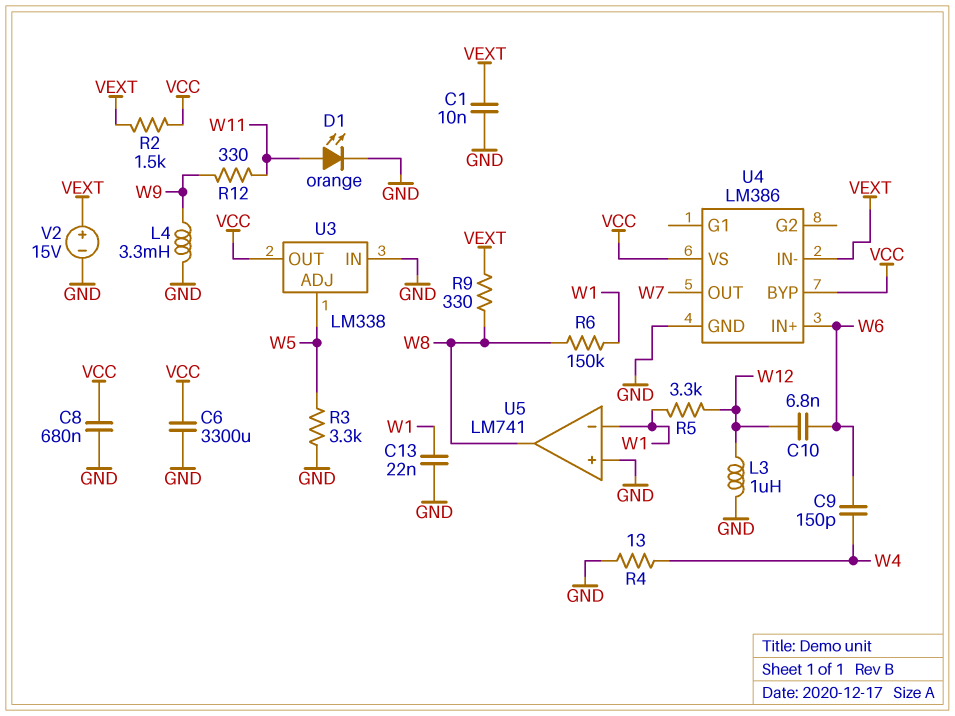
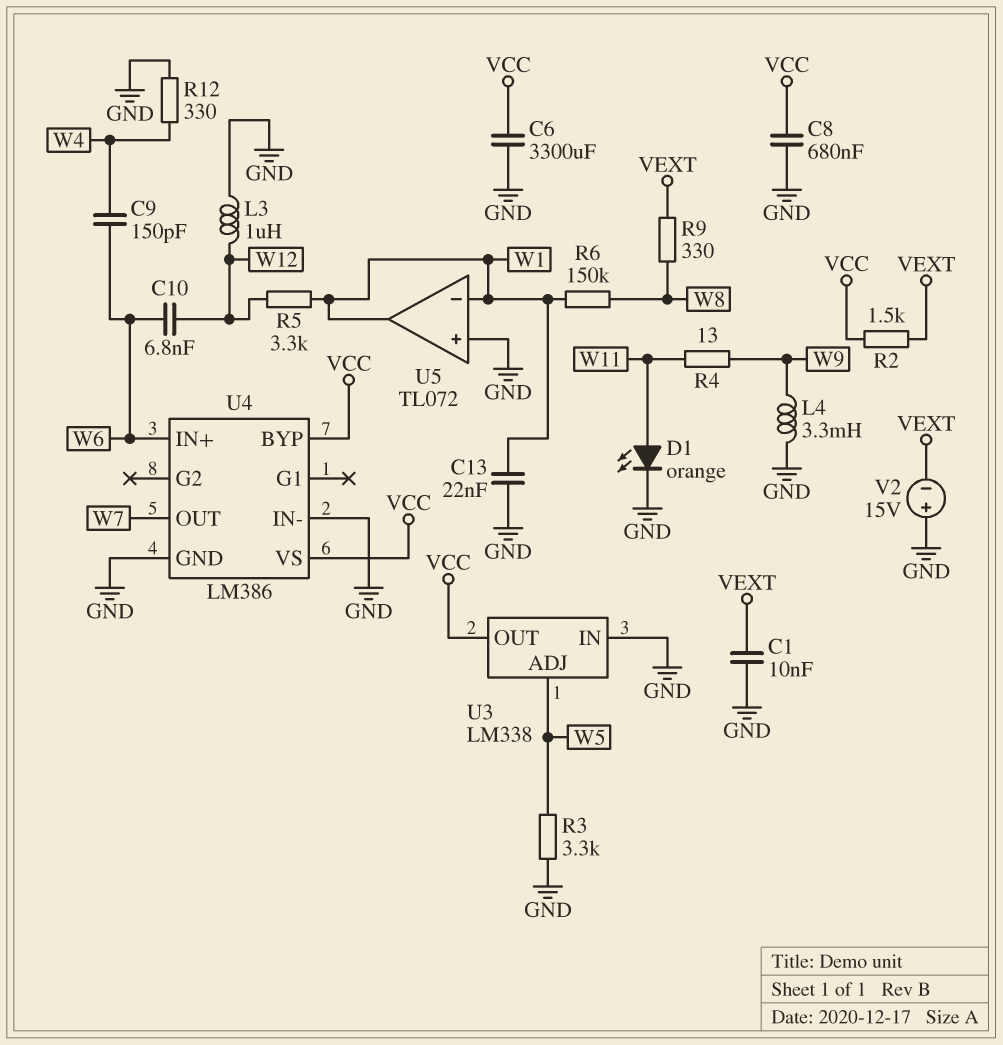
R4: 13 (GND, W4) -> 13 (W9, W11)
R12: 330 (W9, W11) -> 330 (GND, W4)
U4 pin IN-: VEXT -> GND
U5: LM741 -> TL072
U5 pin out: W8 -> W1
V2: 15V (plus VEXT, minus GND) -> 15V (plus GND, minus VEXT)

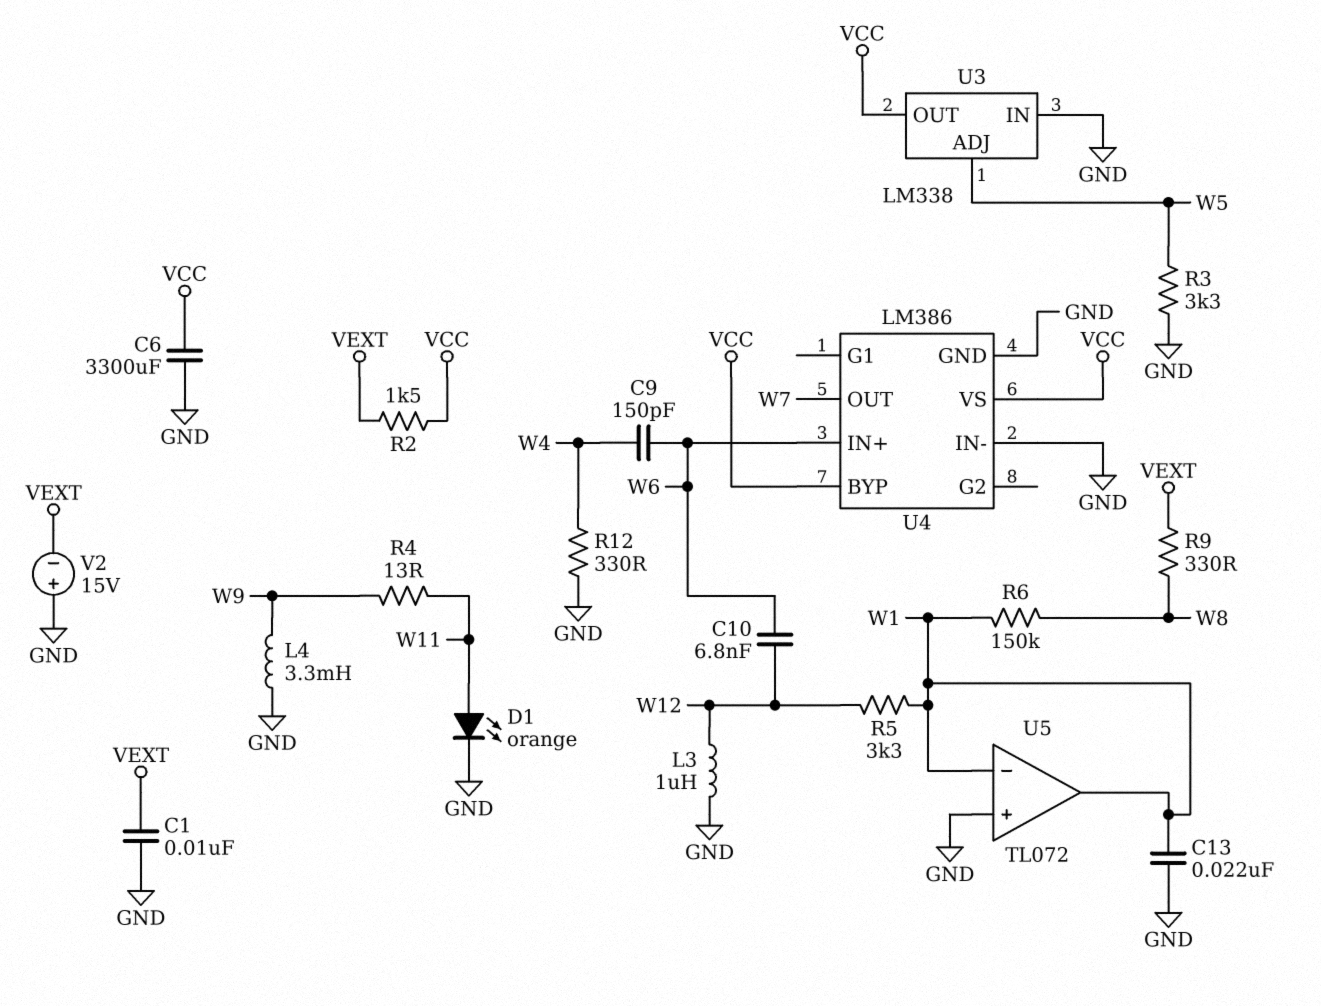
C8: 680nF (GND, VCC) -> none

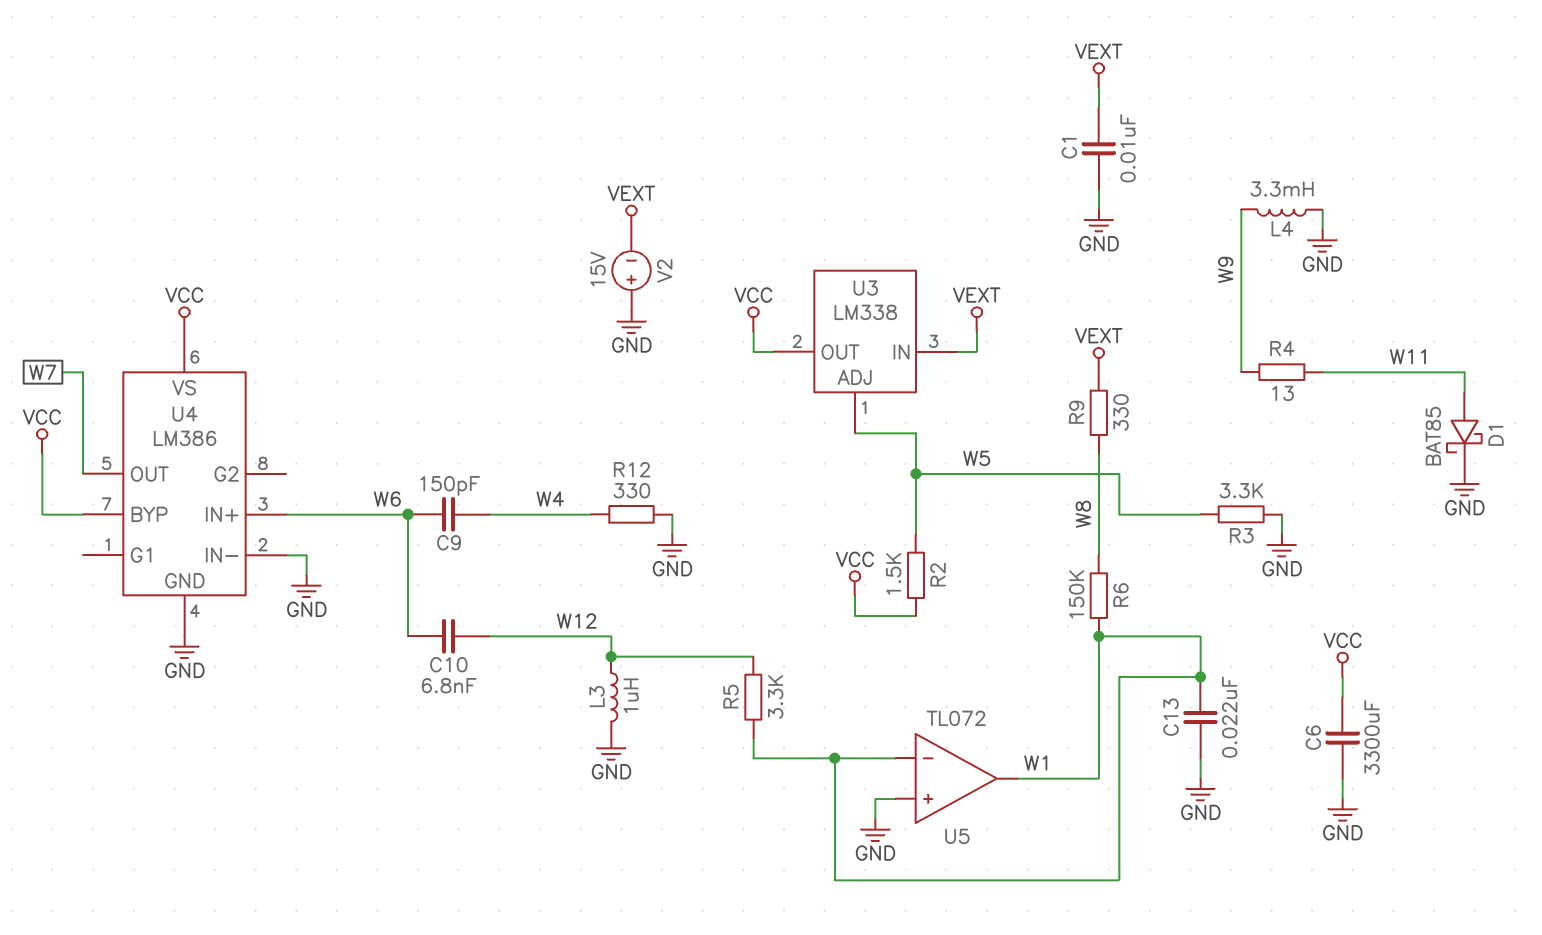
D1: LED orange (A W11, K GND) -> schottky BAT85 (A W11, K GND)
R2: 1.5k (VCC, VEXT) -> 1.5k (VCC, W5)
U3 pin IN: GND -> VEXT

